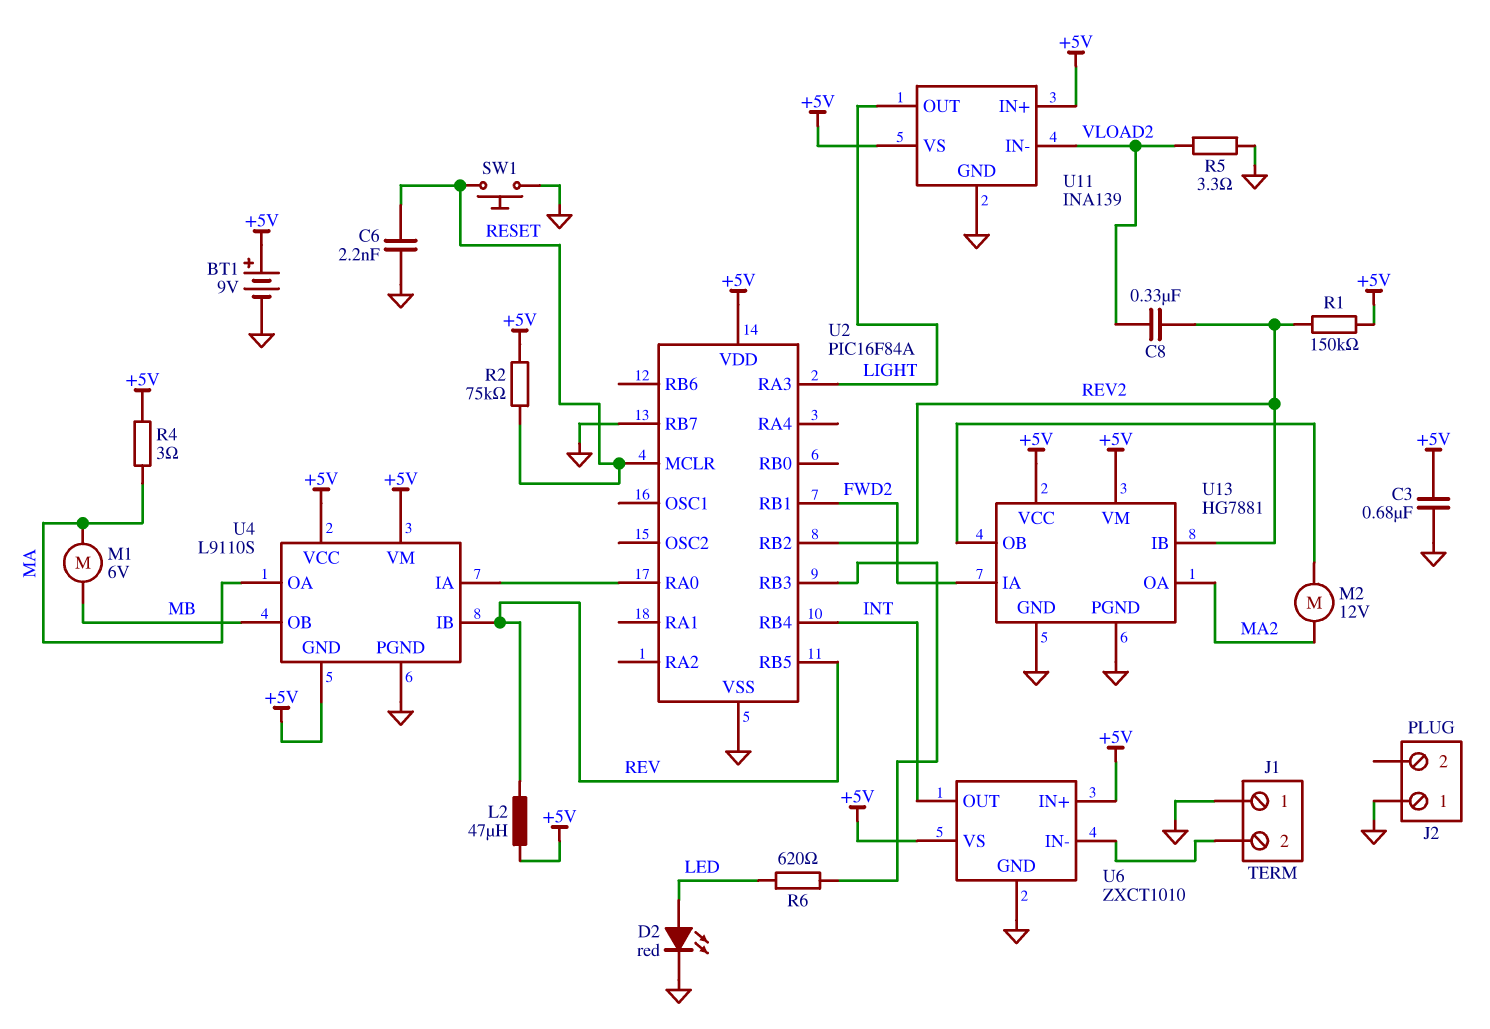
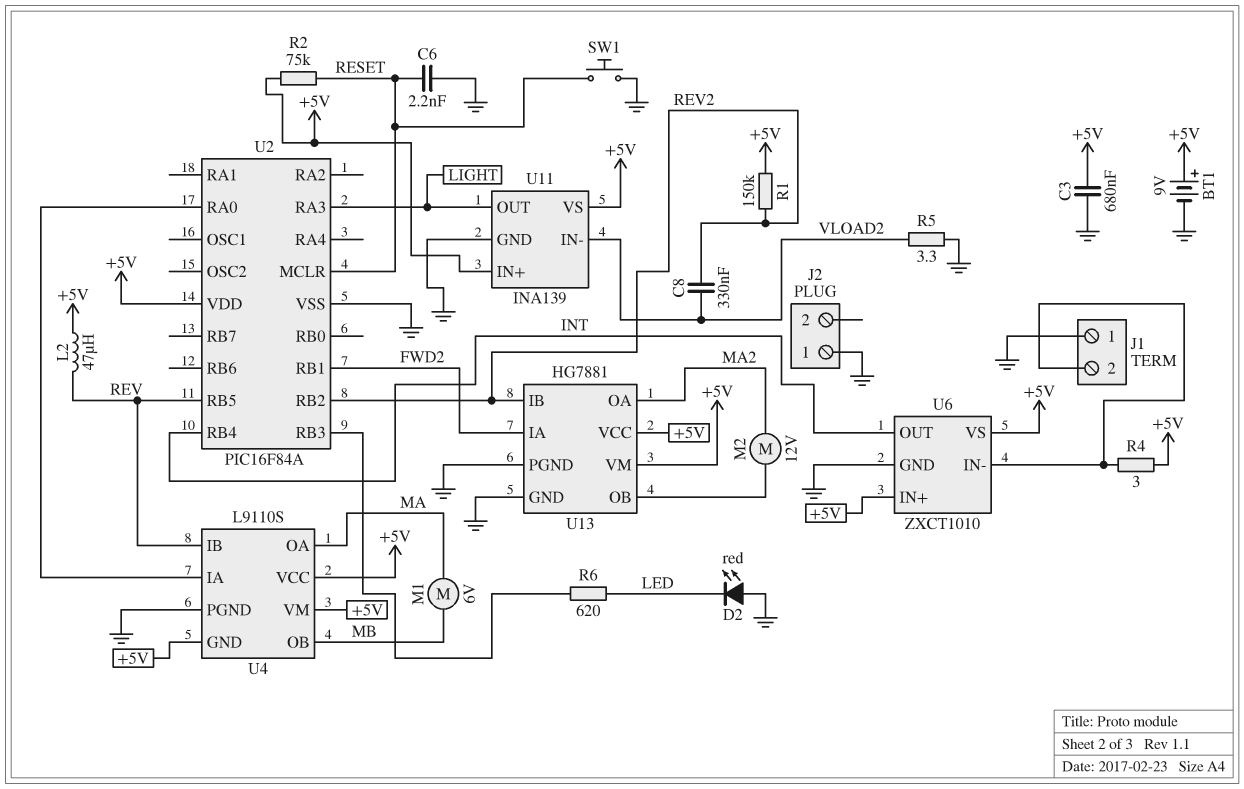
D2: LED red (A LED, K GND) -> LED red (A GND, K LED)
R4: 3 (+5V, MA) -> 3 (+5V, J1/2)
U2 pin RB7: GND -> none

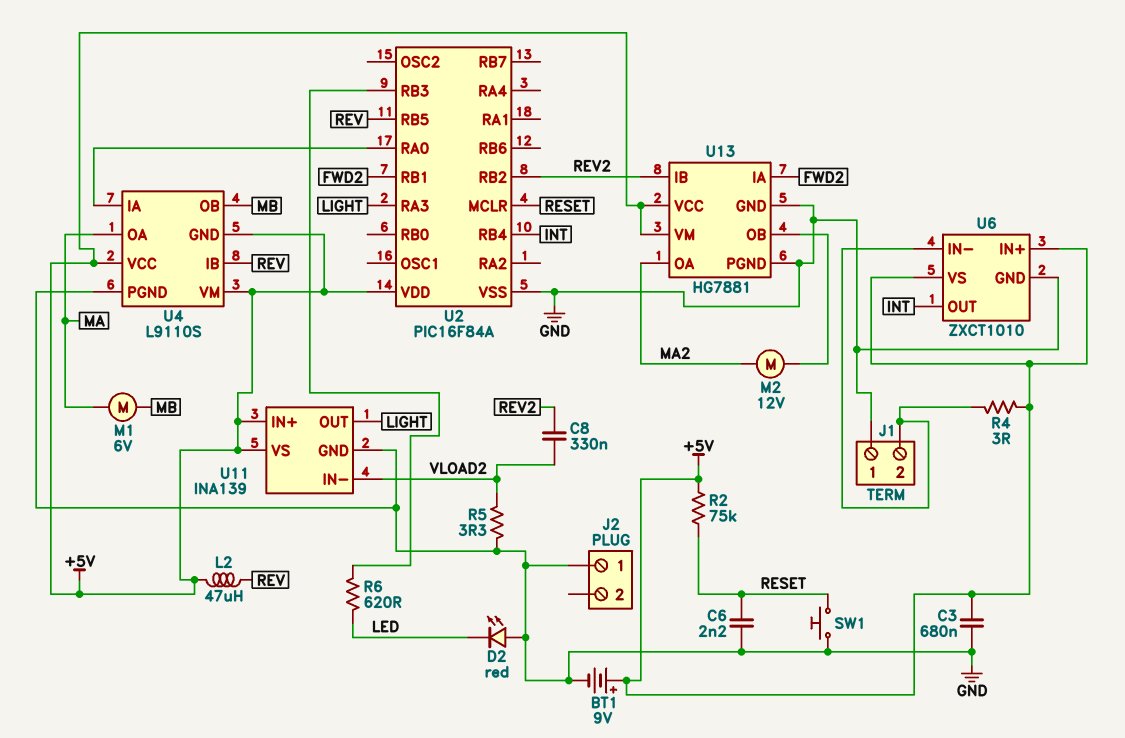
R1: 150k (+5V, REV2) -> none

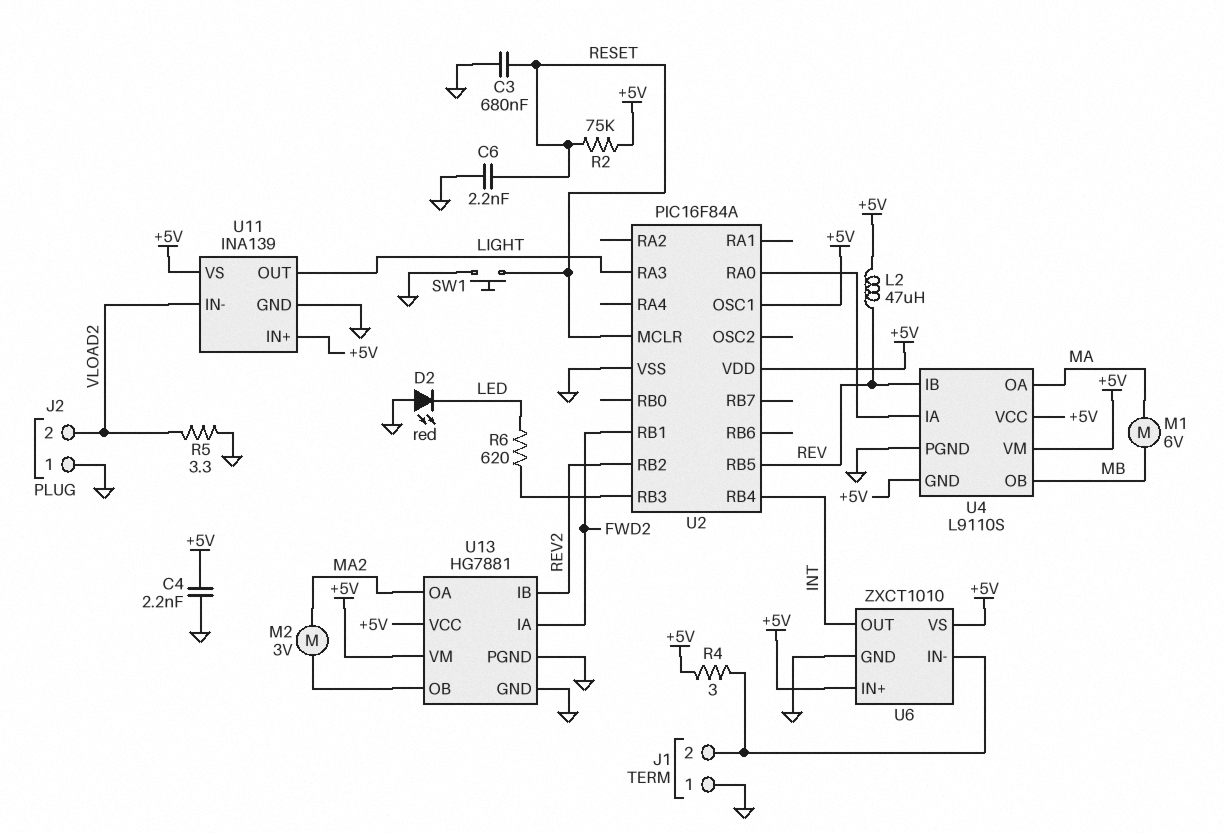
BT1: 9V (plus +5V, minus GND) -> none
C3: 680nF (+5V, GND) -> 680nF (GND, RESET)
C4: none -> 2.2nF (+5V, GND)
C8: 330nF (REV2, VLOAD2) -> none
J2 pin 2: none -> VLOAD2
M2: motor 12V (MA2, U13/OB) -> motor 3V (MA2, U13/OB)
U2 pin OSC1: none -> +5V

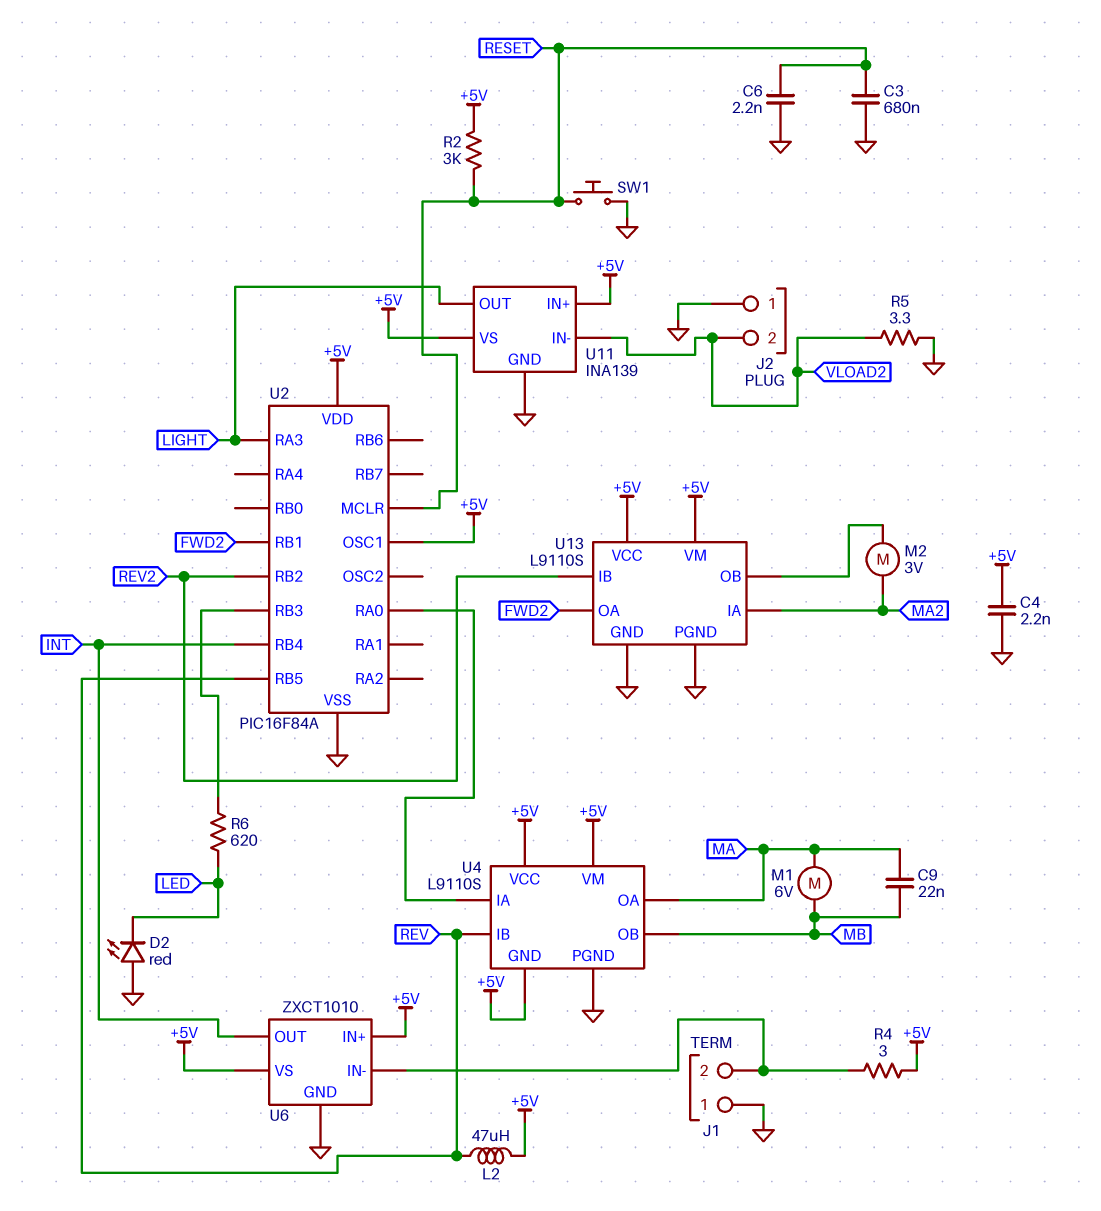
C9: none -> 22nF (MA, MB)
R2: 75k (+5V, RESET) -> 3k (+5V, RESET)
U13: HG7881 -> L9110S
U13 pin IA: FWD2 -> MA2
U13 pin OA: MA2 -> FWD2

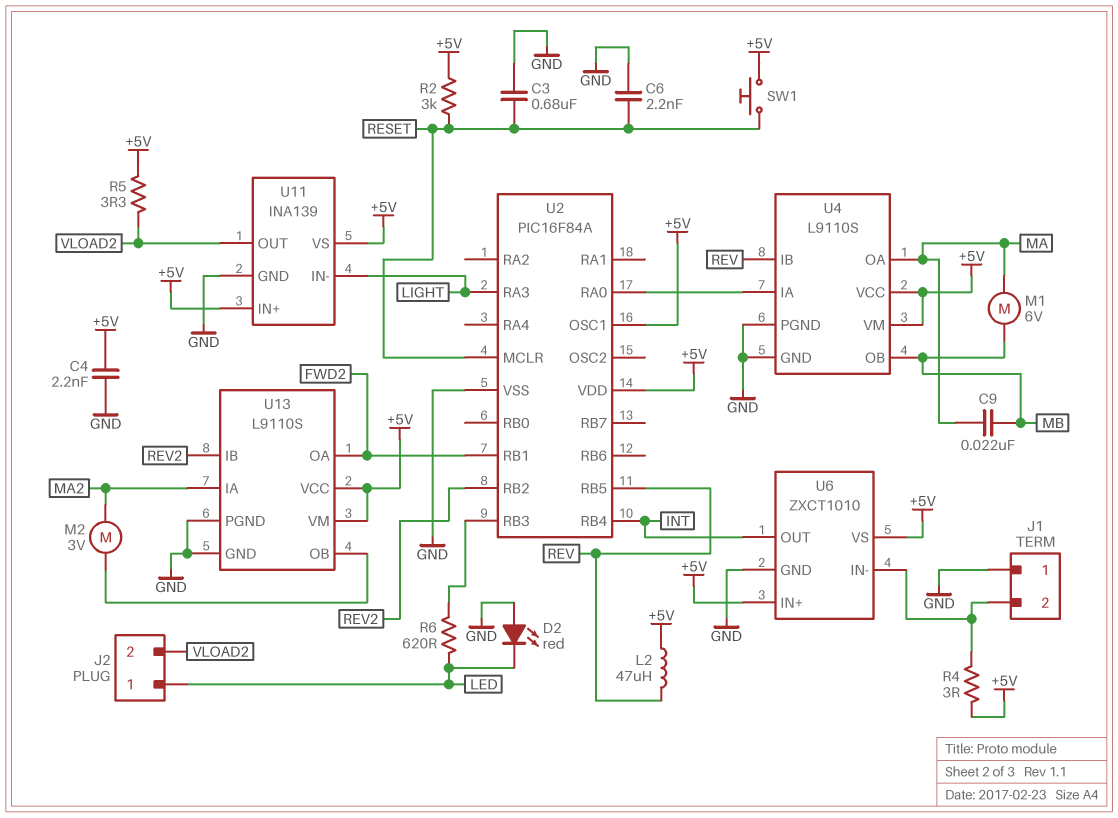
J2 pin 1: GND -> LED
R5: 3.3 (GND, VLOAD2) -> 3.3 (+5V, VLOAD2)
SW1: button (GND, RESET) -> button (+5V, RESET)
U4 pin GND: +5V -> GND
U11 pin IN-: VLOAD2 -> LIGHT
U11 pin OUT: LIGHT -> VLOAD2

